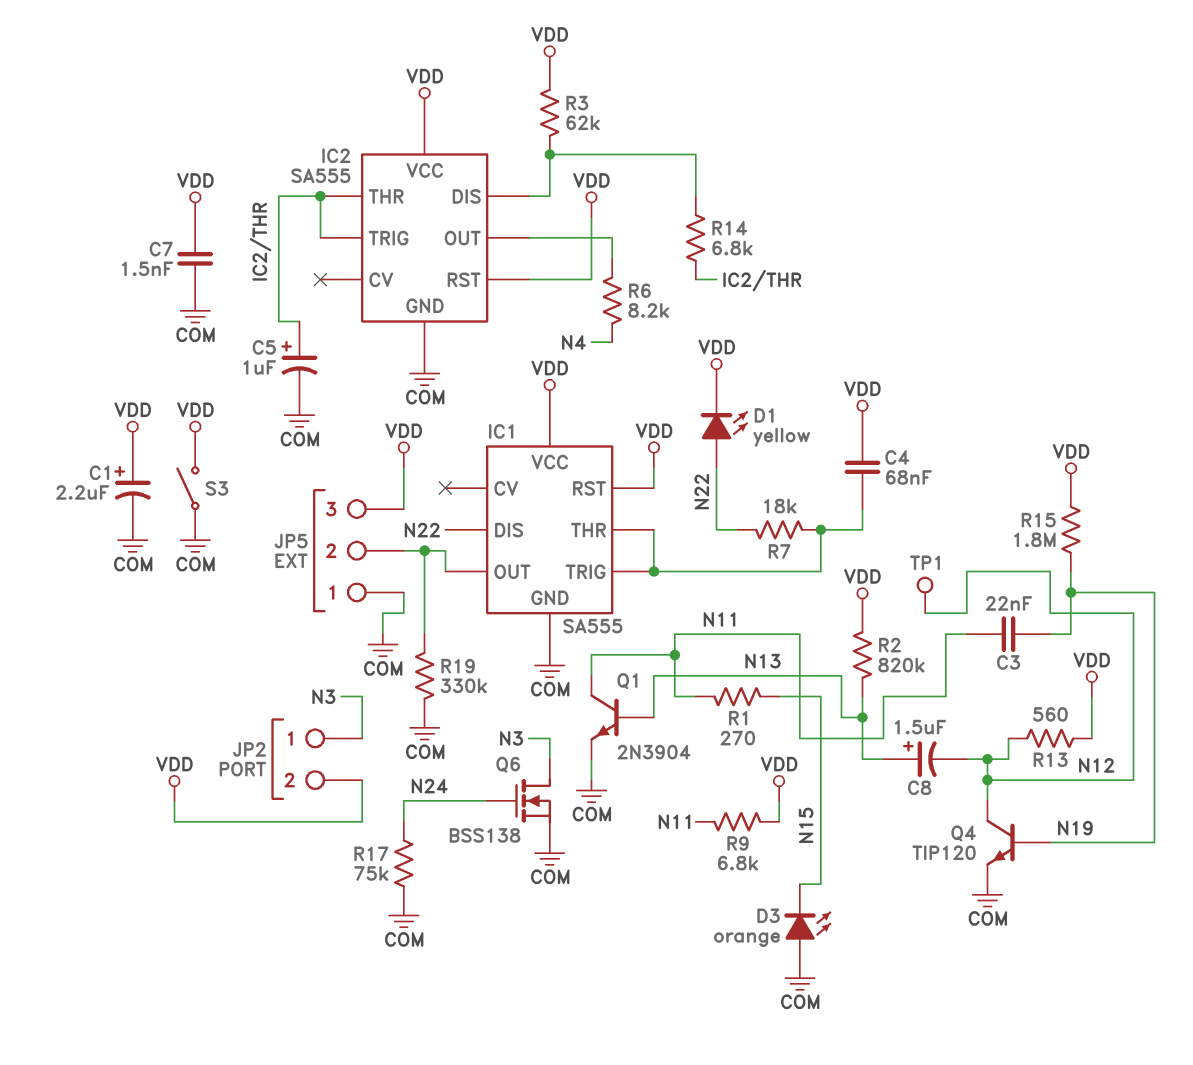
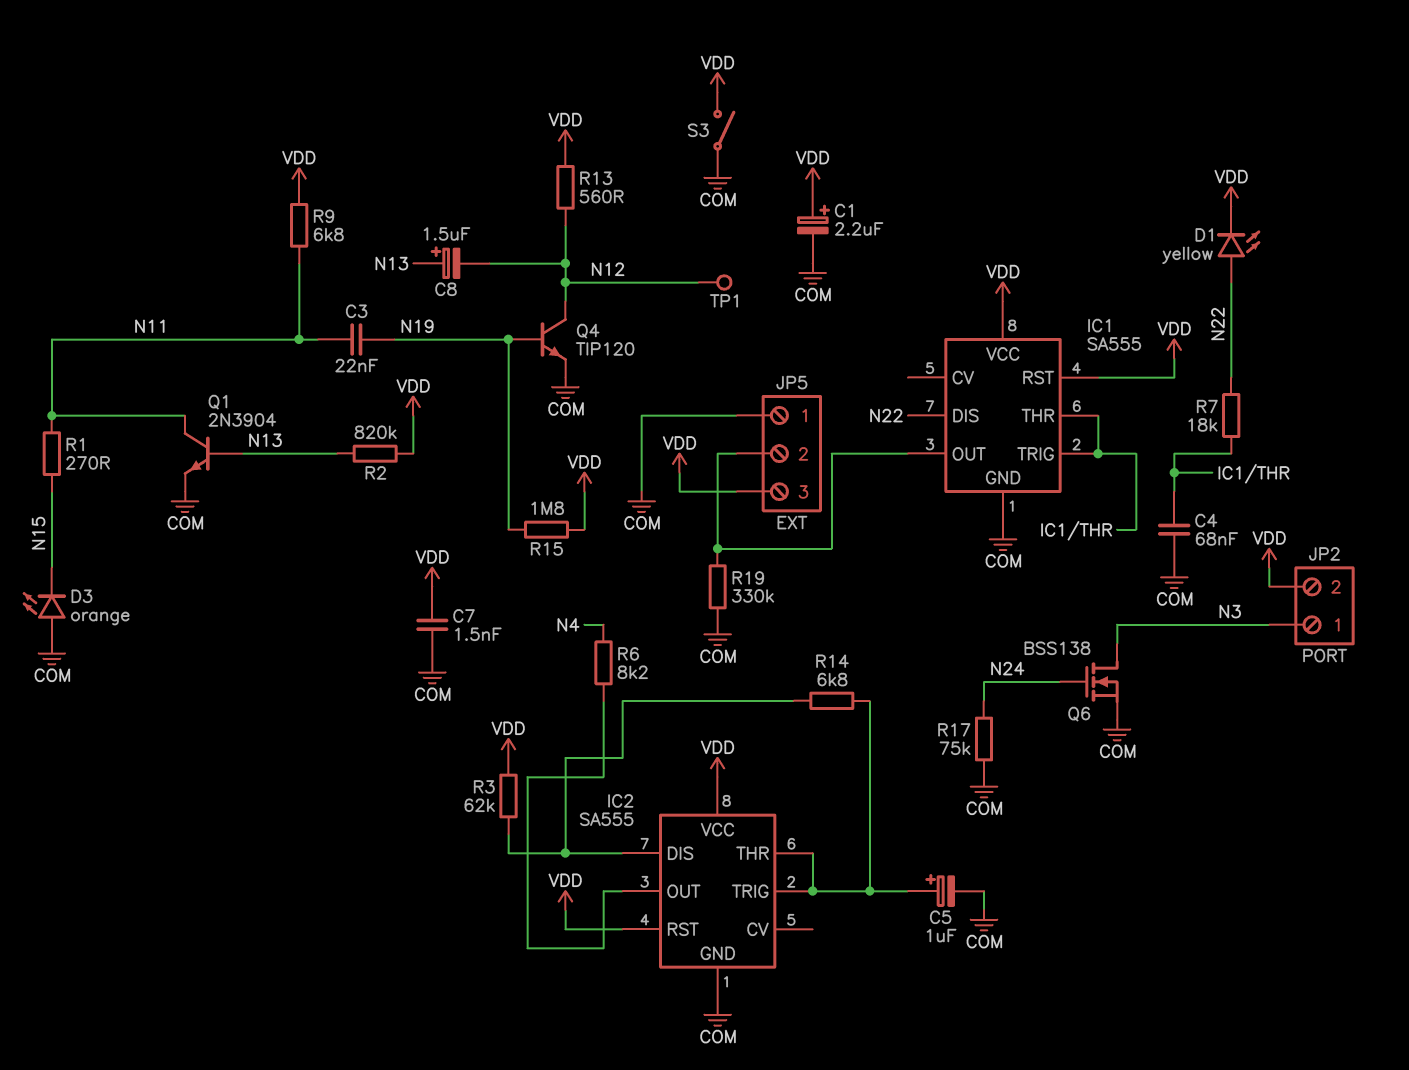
C4: 68nF (IC1/THR, VDD) -> 68nF (COM, IC1/THR)

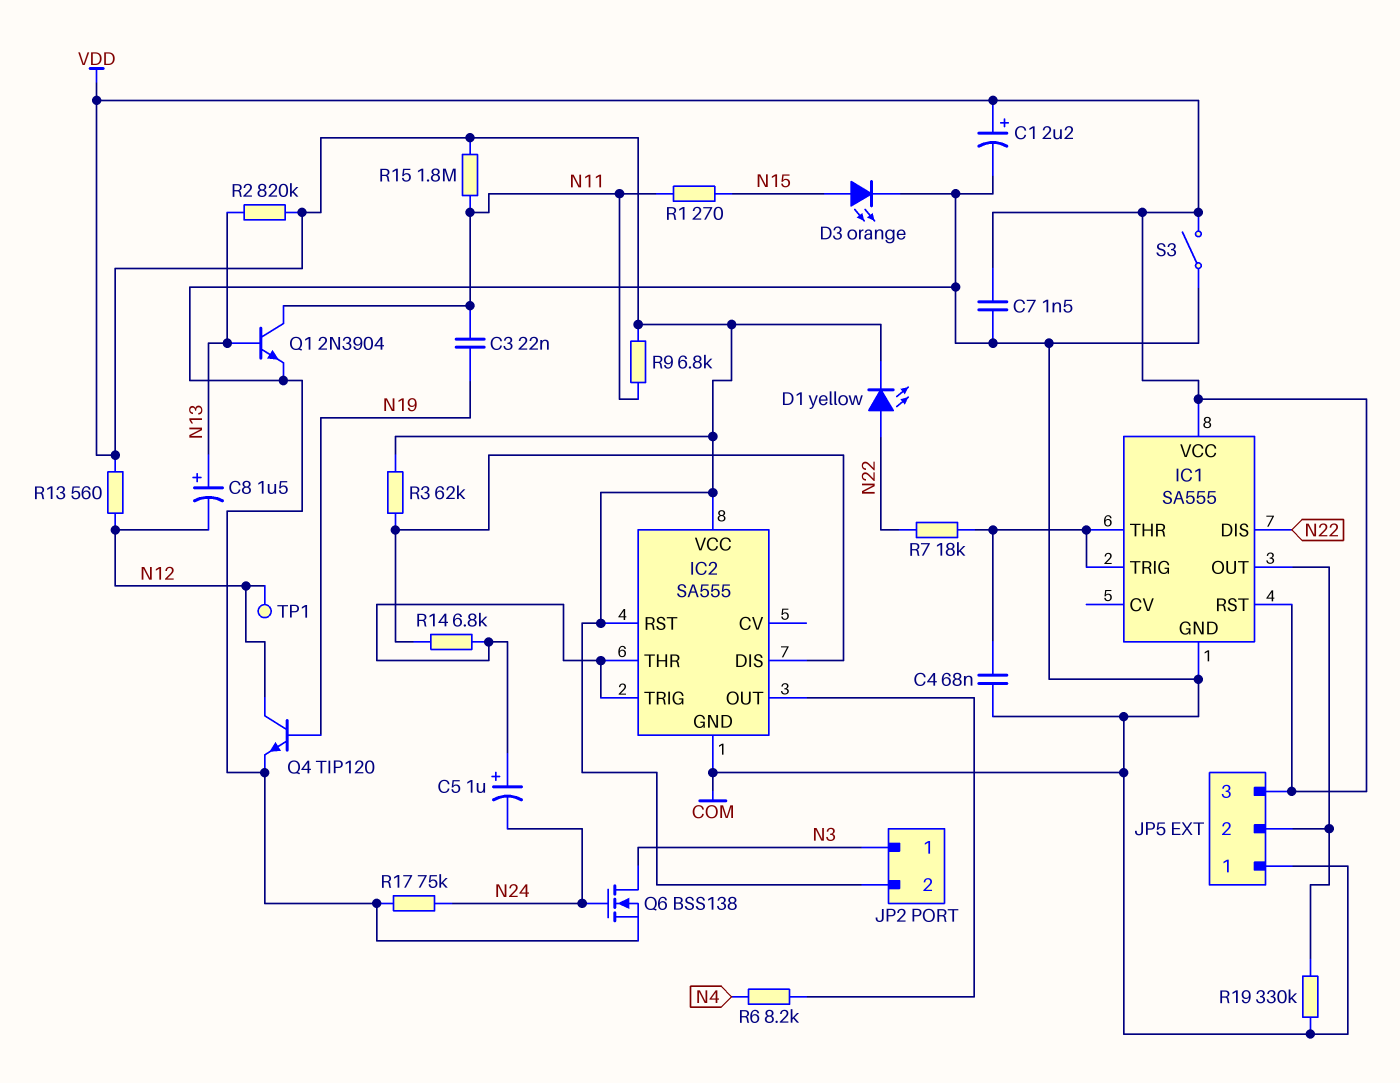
C5: 1uF (plus IC2/THR, minus COM) -> 1uF (plus IC2/THR, minus N24)
D3: LED orange (A COM, K N15) -> LED orange (A N15, K COM)
R15: 1.8M (N19, VDD) -> 1.8M (N11, VDD)

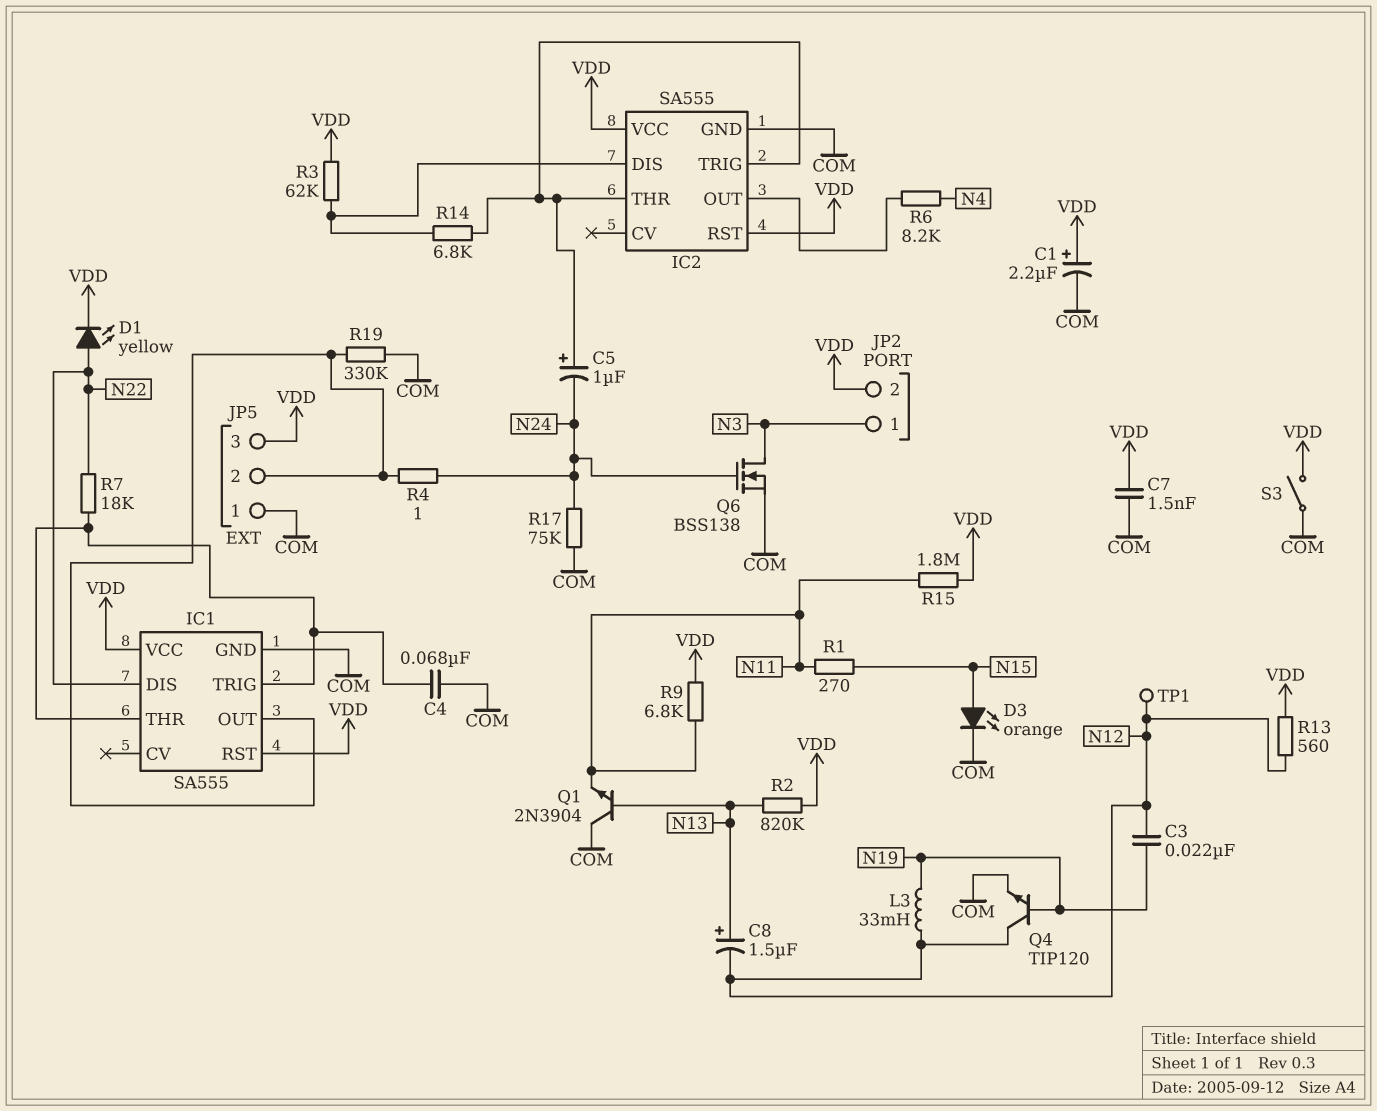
C3: 22nF (N11, N19) -> 22nF (N12, N19)
L3: none -> 33mH (N12, N19)
Q1: NPN 2N3904 (B N13, C N11, E COM) -> NPN 2N3904 (B N13, C COM, E N11)
R4: none -> 1 (IC1/OUT, N24)

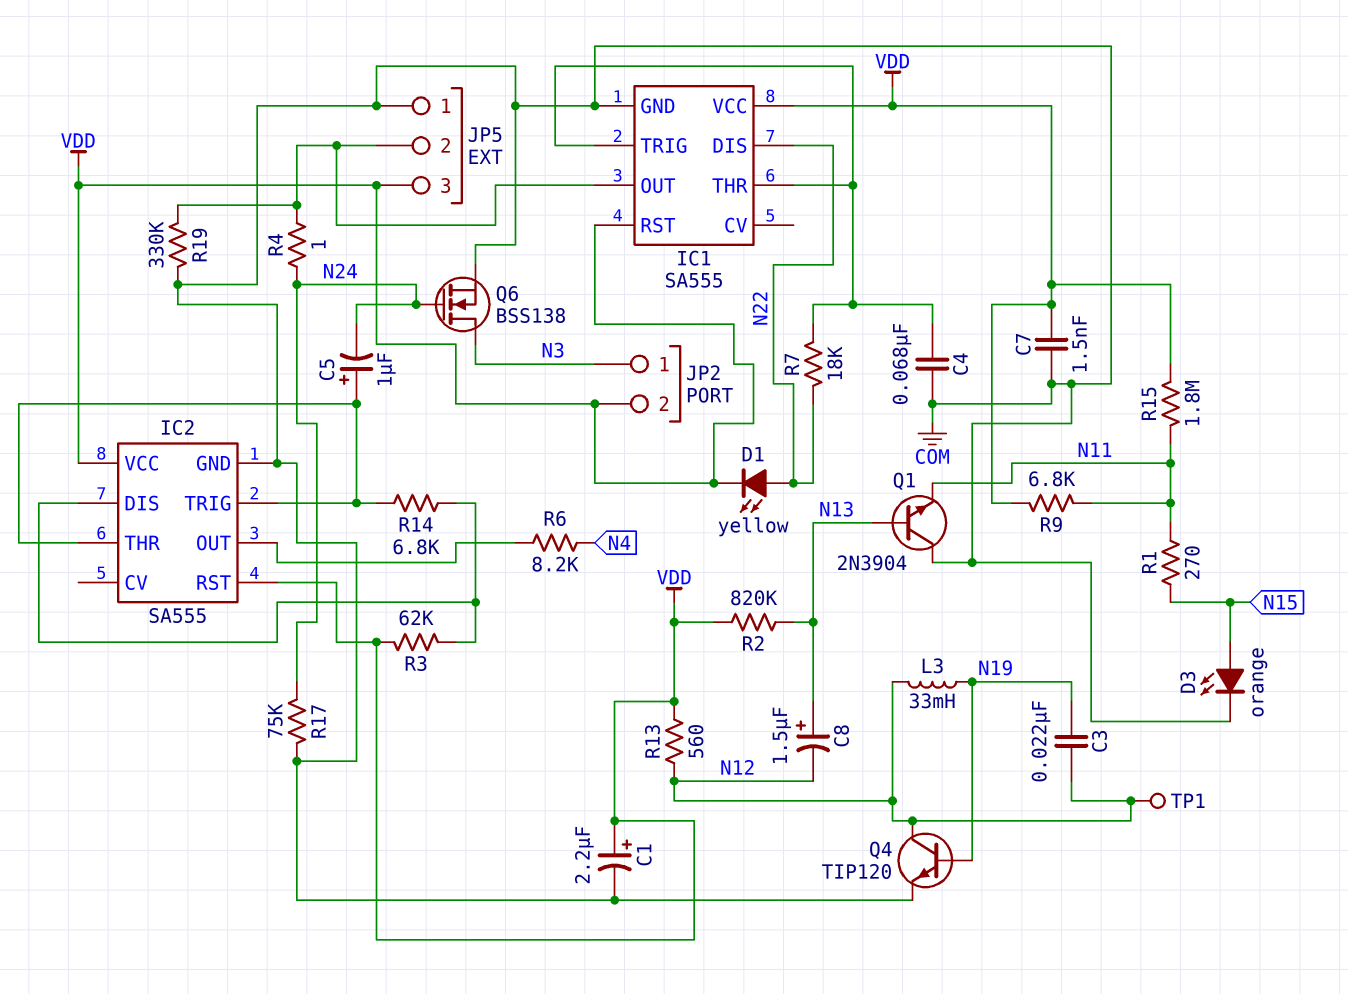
S3: switch (COM, VDD) -> none

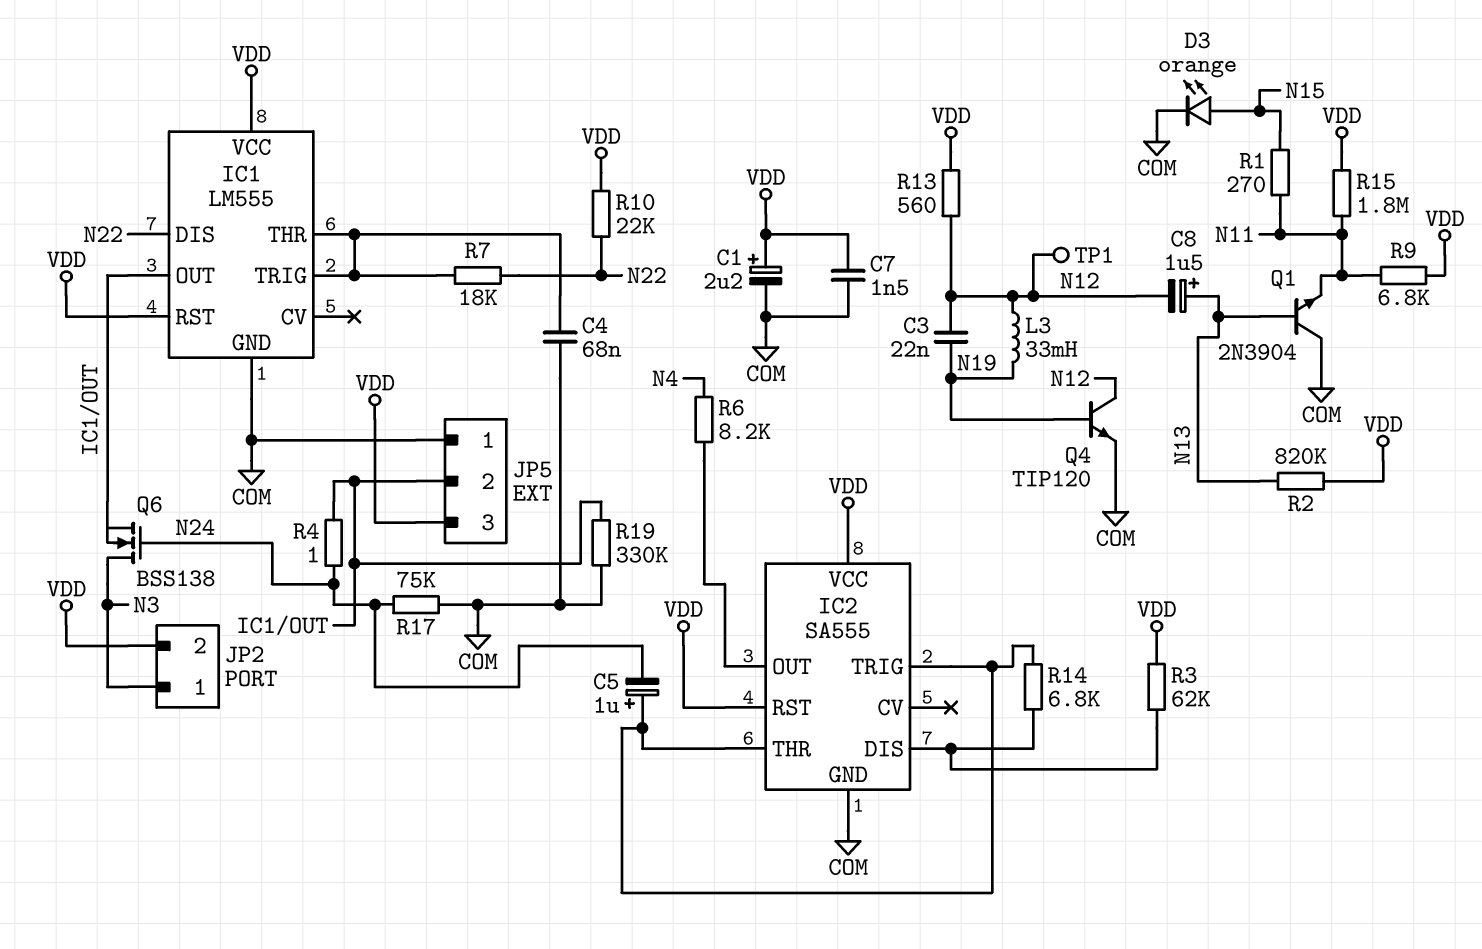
D1: LED yellow (A N22, K VDD) -> none
IC1: SA555 -> LM555
Q6: NMOS BSS138 (G N24, D N3, S COM) -> NMOS BSS138 (G N24, D N3, S IC1/OUT)
R10: none -> 22k (N22, VDD)

